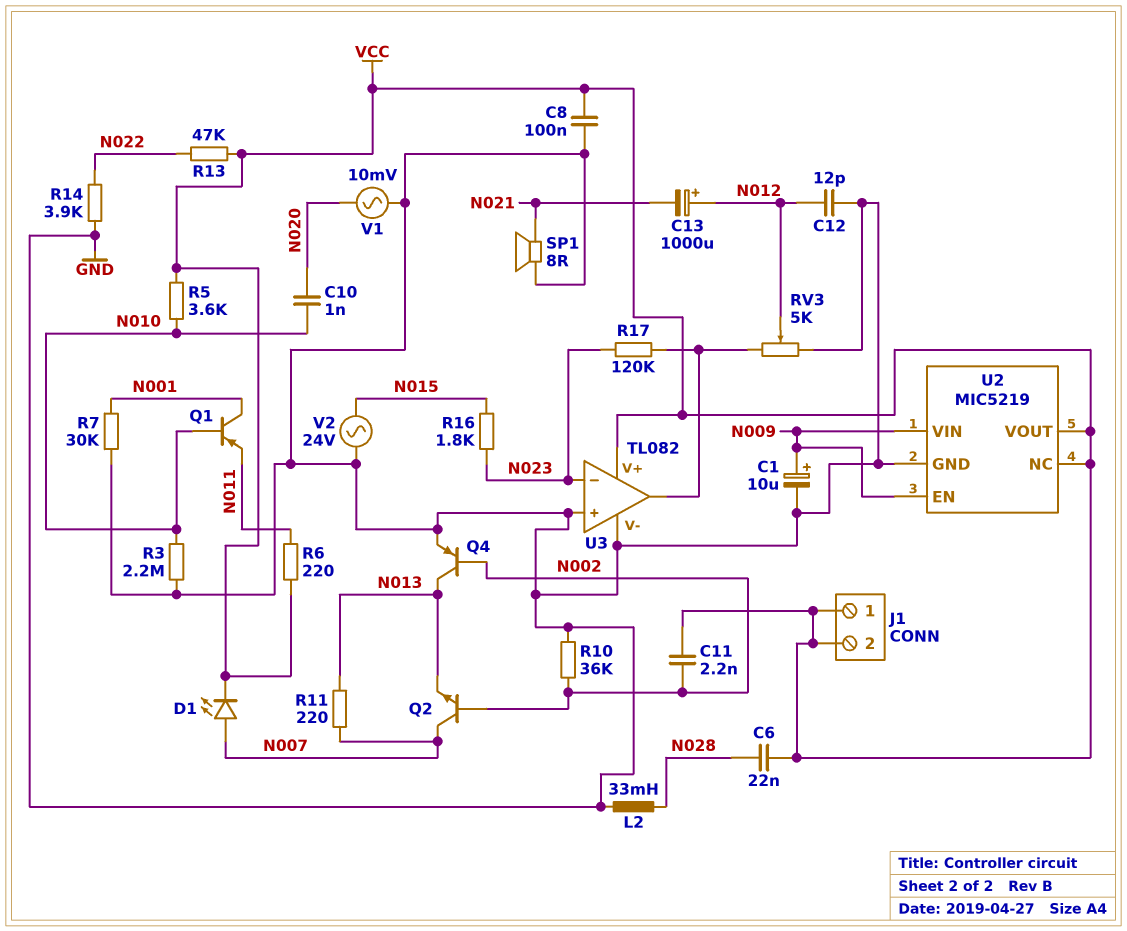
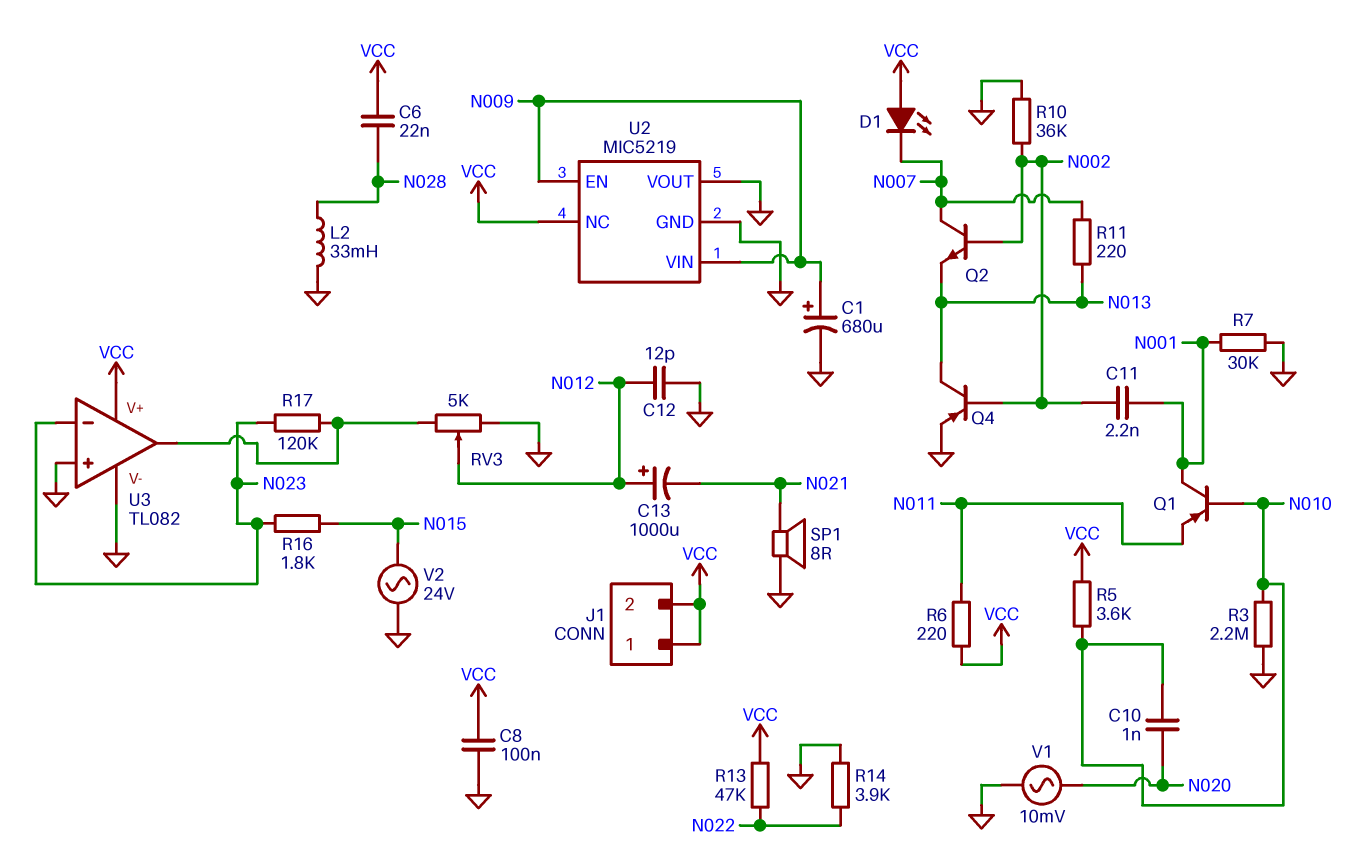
C1: 10uF (plus N009, minus GND) -> 680uF (plus N009, minus GND)
C11: 2.2nF (N002, VCC) -> 2.2nF (N001, N002)
D1: LED (A N007, K VCC) -> LED (A VCC, K N007)
U2 pin VOUT: VCC -> GND

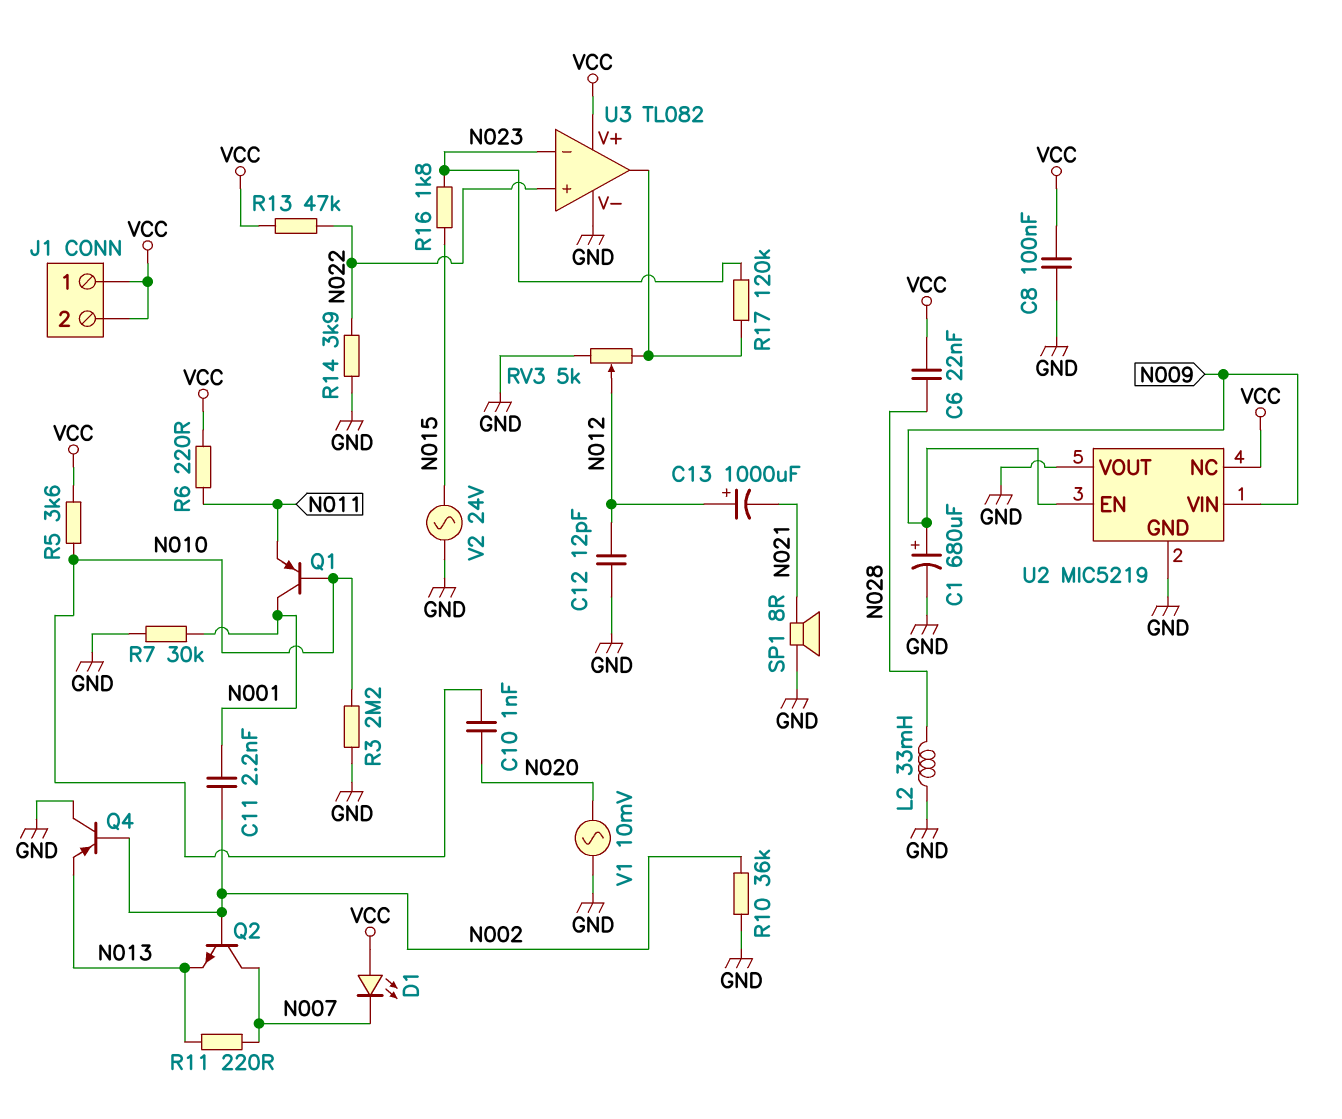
Q4: PNP (B N002, C N013, E GND) -> PNP (B N002, C GND, E N013)
U3 pin in+: GND -> N022

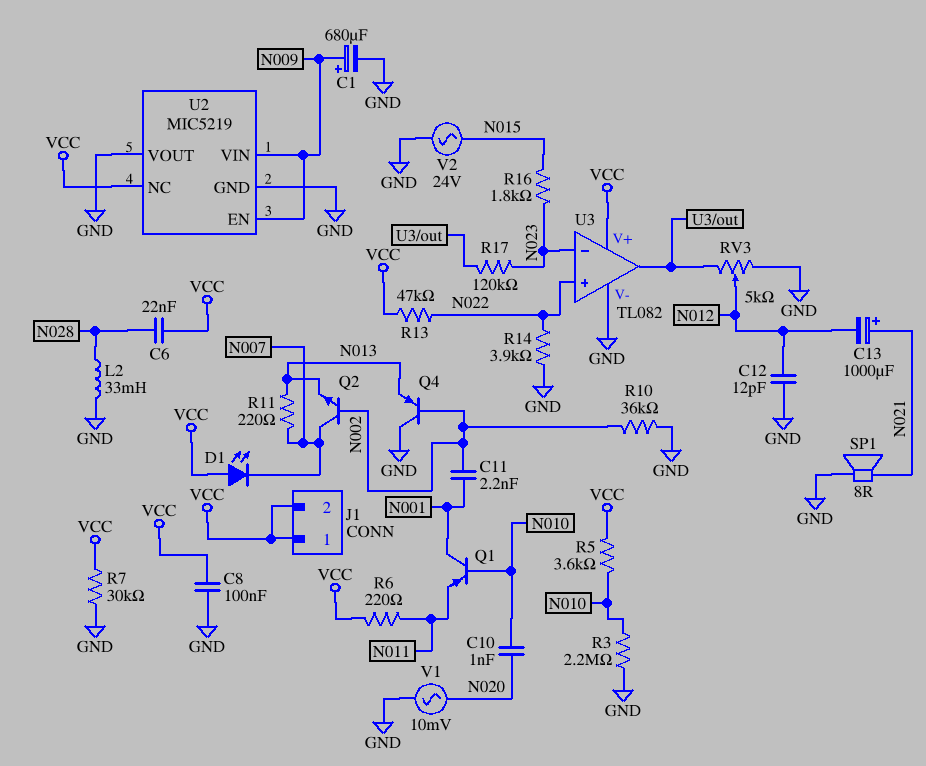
C13: 1000uF (plus N012, minus N021) -> 1000uF (plus N021, minus N012)
R7: 30k (GND, N001) -> 30k (GND, VCC)

